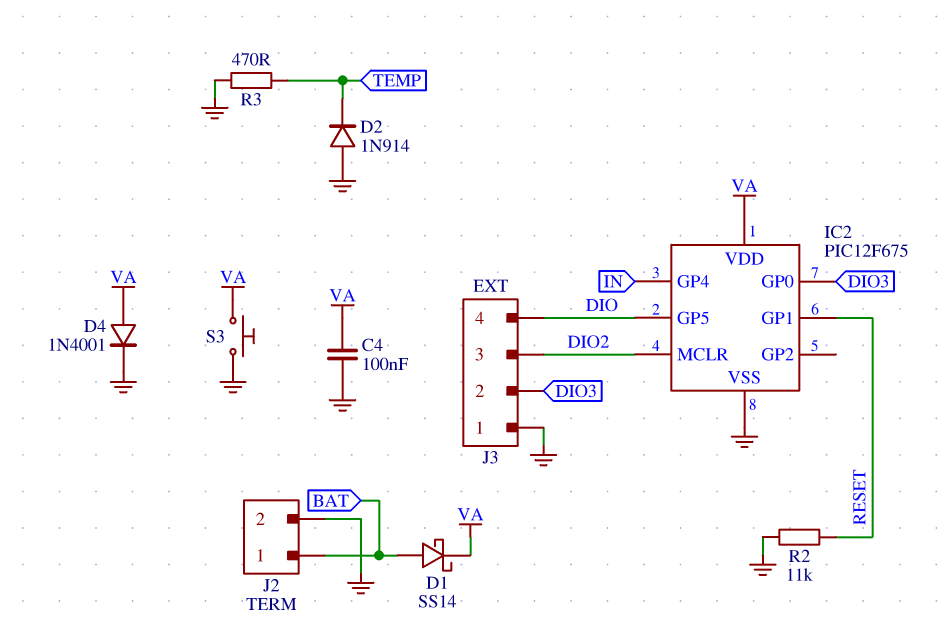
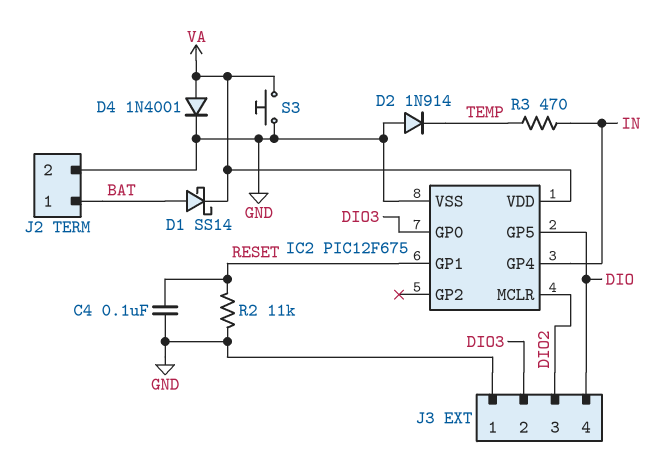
C4: 100nF (GND, VA) -> 100nF (GND, RESET)
R3: 470 (GND, TEMP) -> 470 (IN, TEMP)

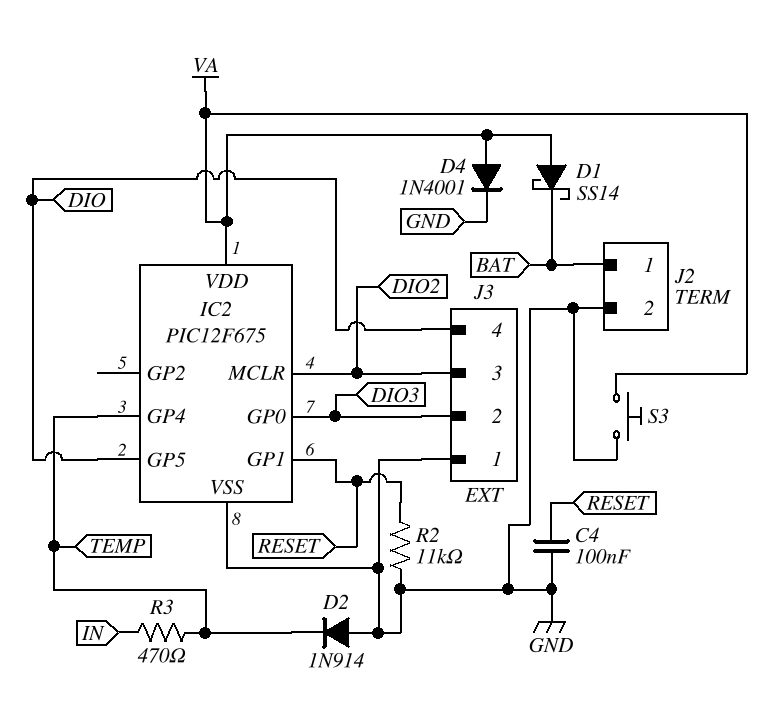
D1: schottky SS14 (A BAT, K VA) -> schottky SS14 (A VA, K BAT)
IC2 pin GP4: IN -> TEMP

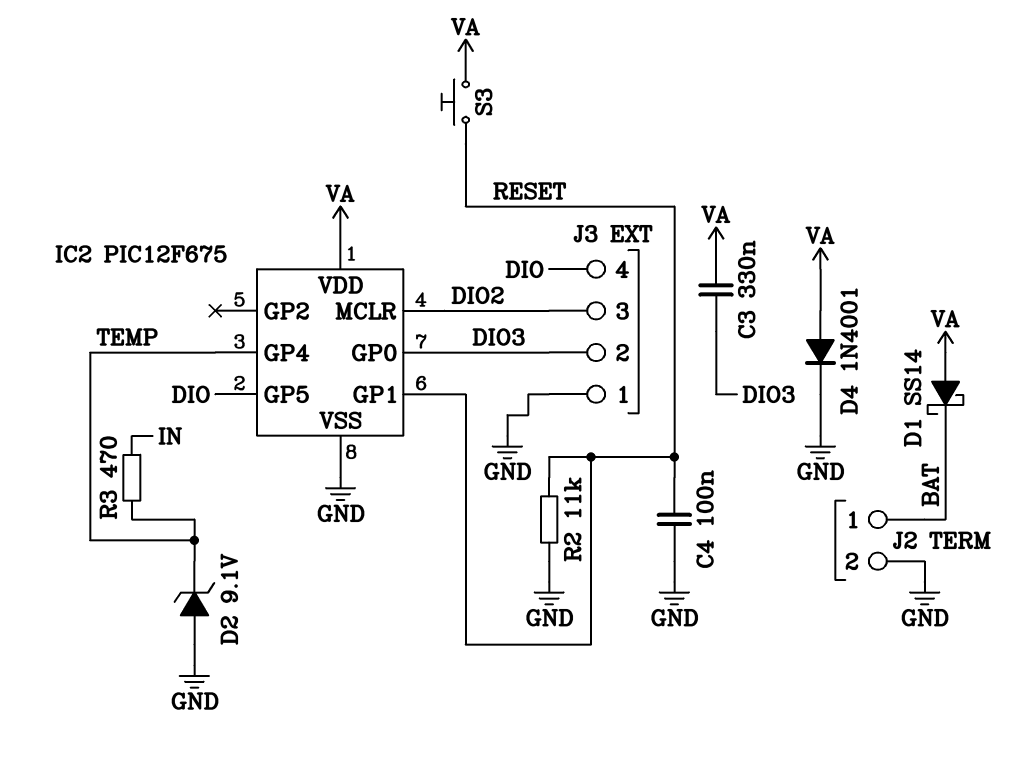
C3: none -> 330nF (DIO3, VA)
D2: diode 1N914 (A GND, K TEMP) -> zener 9.1V (A GND, K TEMP)
S3: button (GND, VA) -> button (RESET, VA)

